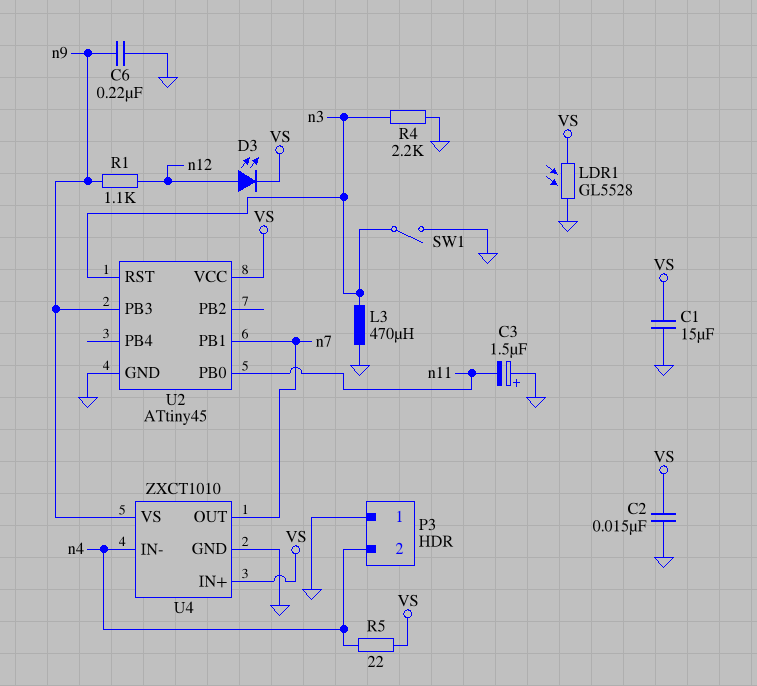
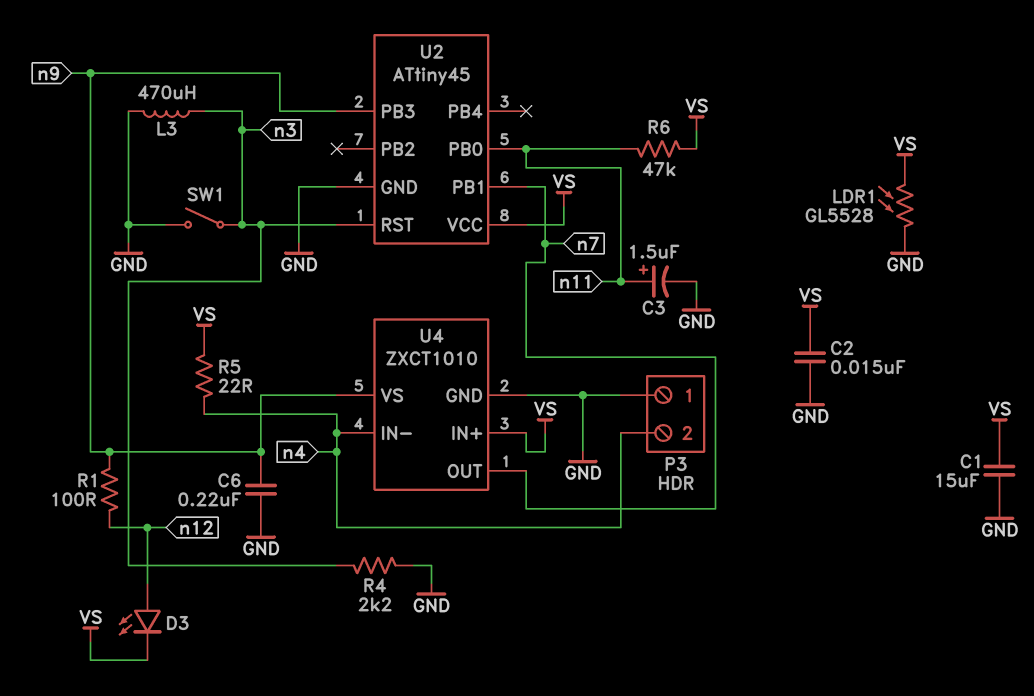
C3: 1.5uF (plus GND, minus n11) -> 1.5uF (plus n11, minus GND)
R1: 1.1k (n9, n12) -> 100 (n9, n12)
R6: none -> 47k (VS, n11)

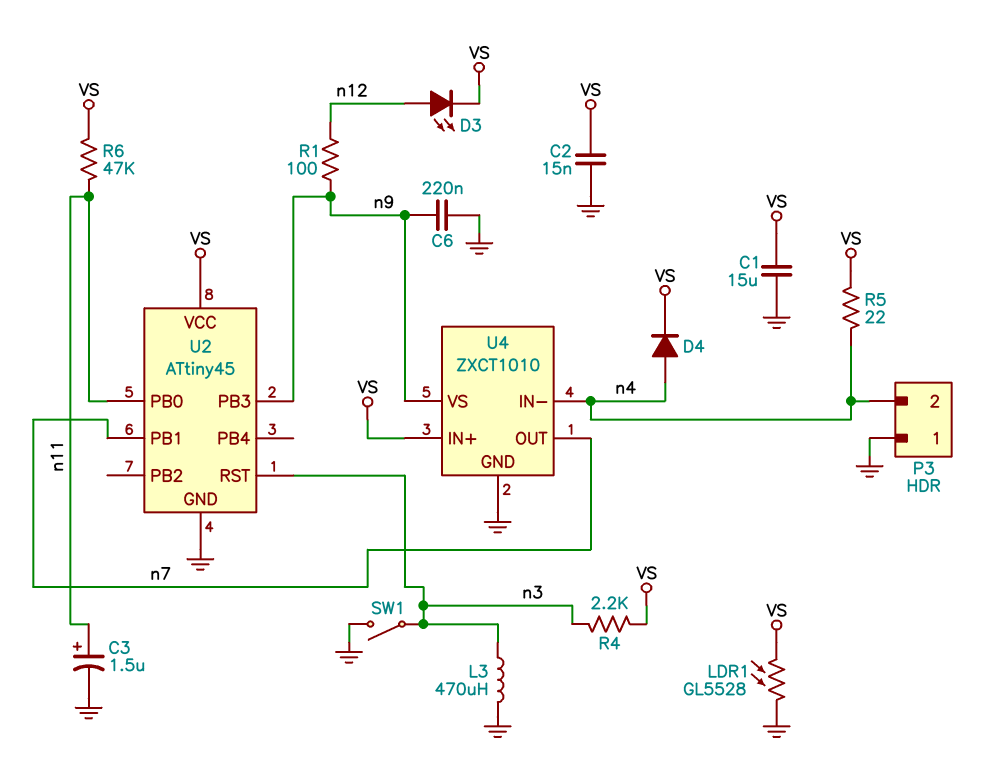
D4: none -> diode (A n4, K VS)
R4: 2.2k (GND, n3) -> 2.2k (VS, n3)

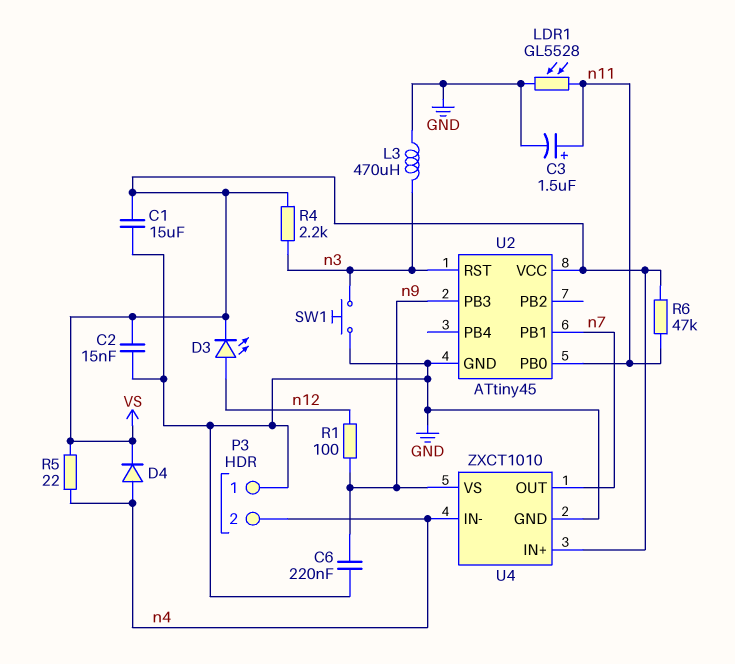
LDR1: GL5528 (GND, VS) -> GL5528 (GND, n11)
SW1: switch (GND, n3) -> button (GND, n3)

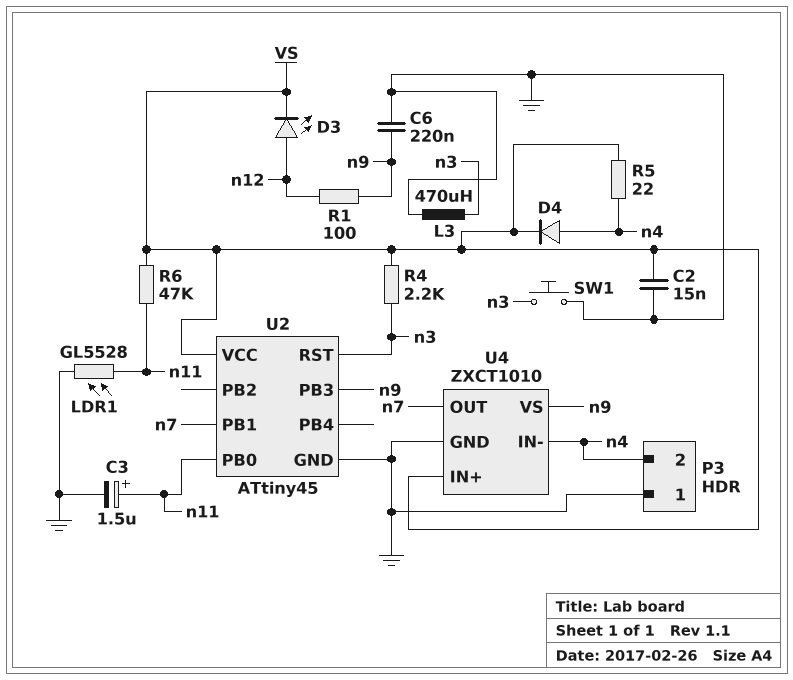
C1: 15uF (GND, VS) -> none

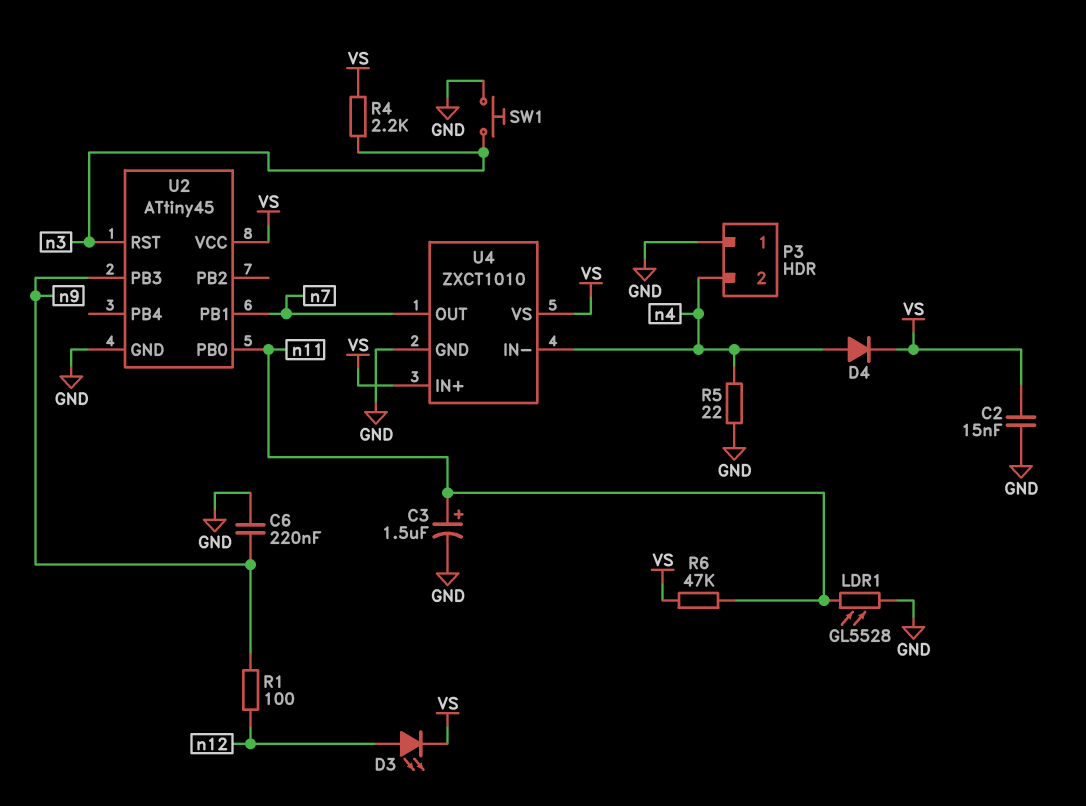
L3: 470uH (GND, n3) -> none
R5: 22 (VS, n4) -> 22 (GND, n4)
U4 pin VS: n9 -> VS

